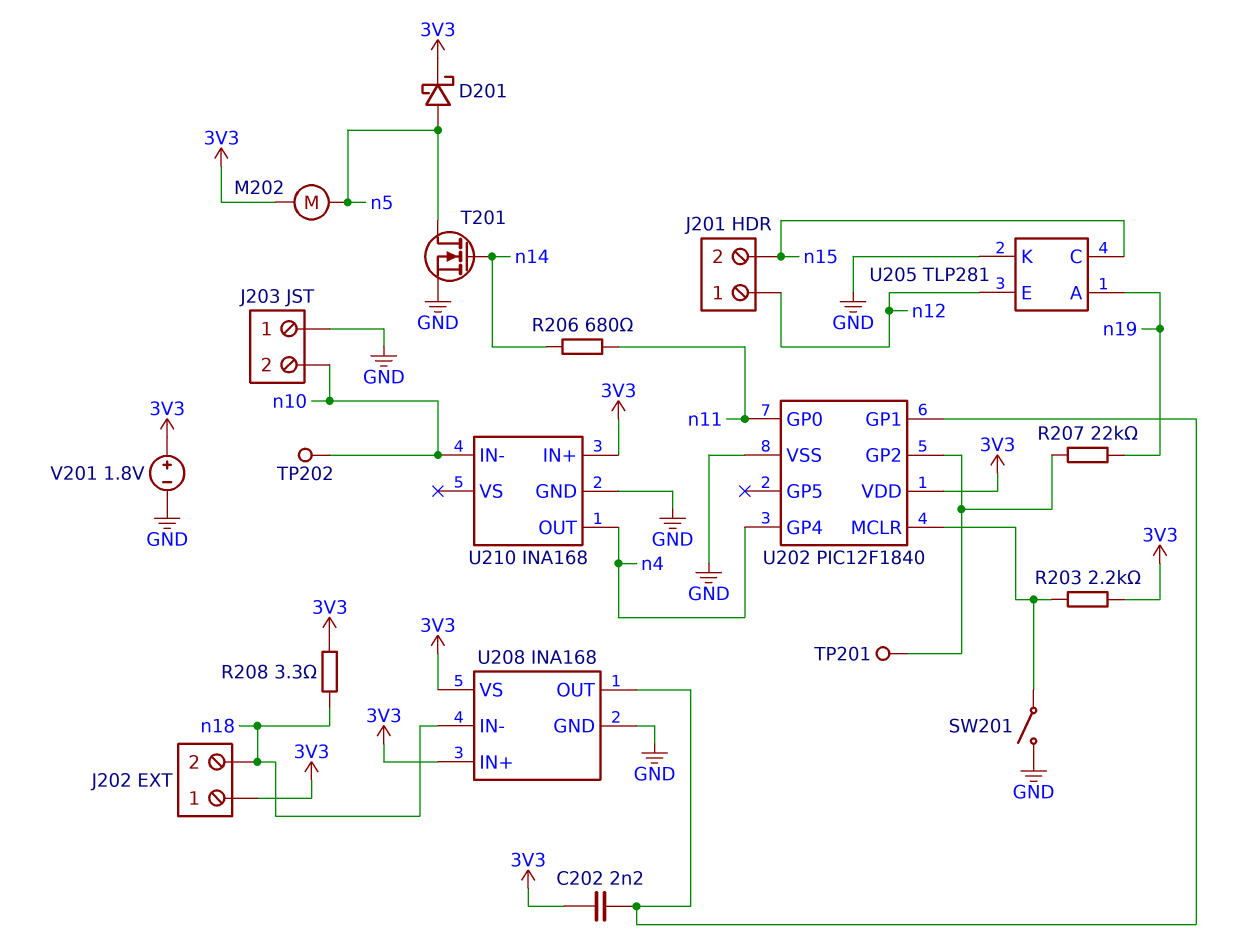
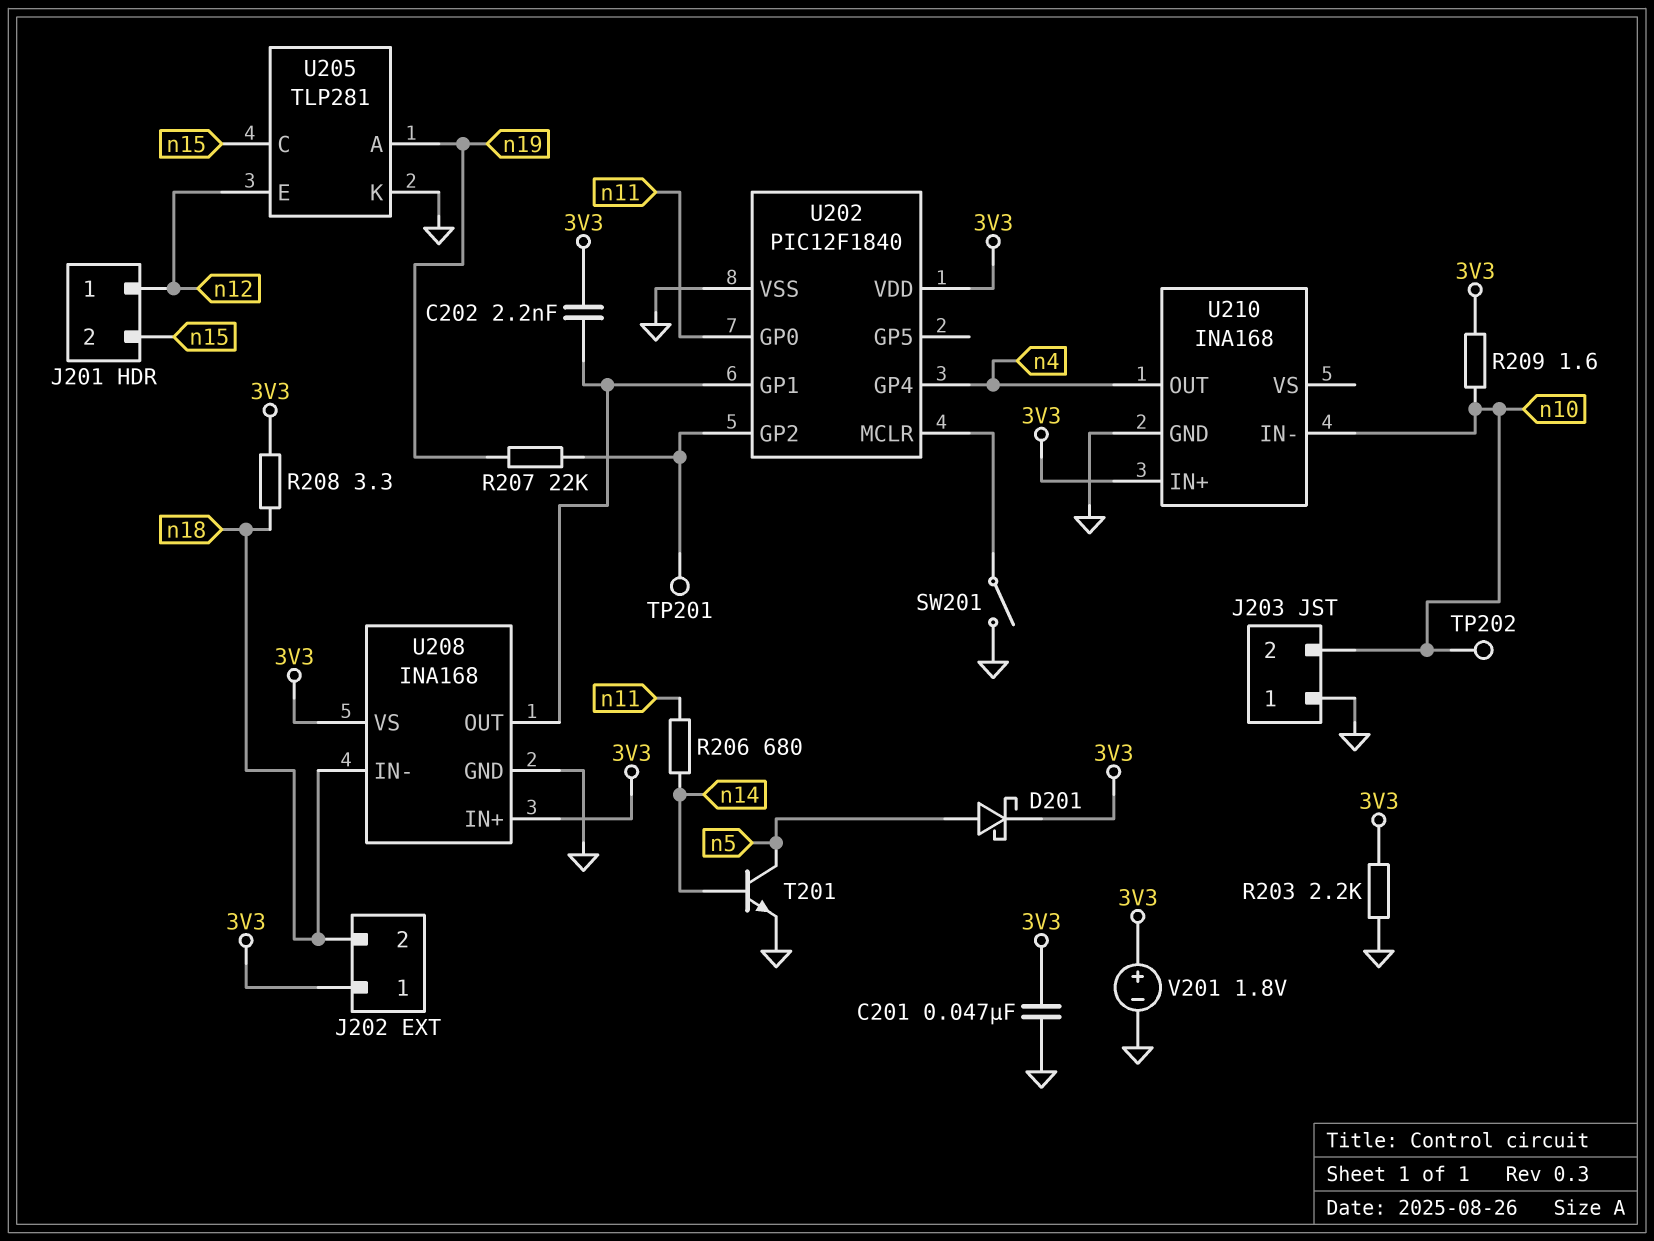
C201: none -> 47nF (3V3, GND)
M202: motor (3V3, n5) -> none
R203: 2.2k (3V3, U202/MCLR) -> 2.2k (3V3, GND)
R209: none -> 1.6 (3V3, n10)
T201: NMOS (G n14, D n5, S GND) -> NPN (B n14, C n5, E GND)

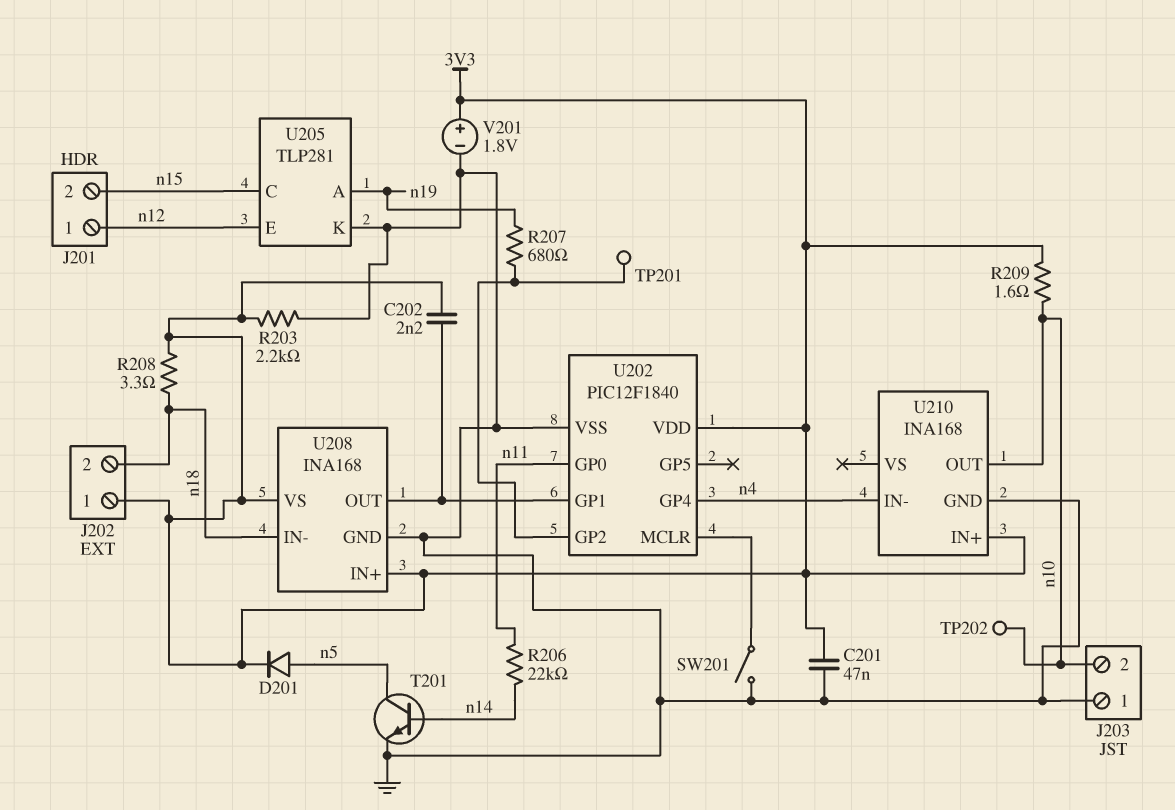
D201: schottky (A n5, K 3V3) -> diode (A n5, K 3V3)
R206: 680 (n11, n14) -> 22k (n11, n14)
R207: 22k (U202/GP2, n19) -> 680 (U202/GP2, n19)
U210 pin IN-: n10 -> n4
U210 pin OUT: n4 -> n10

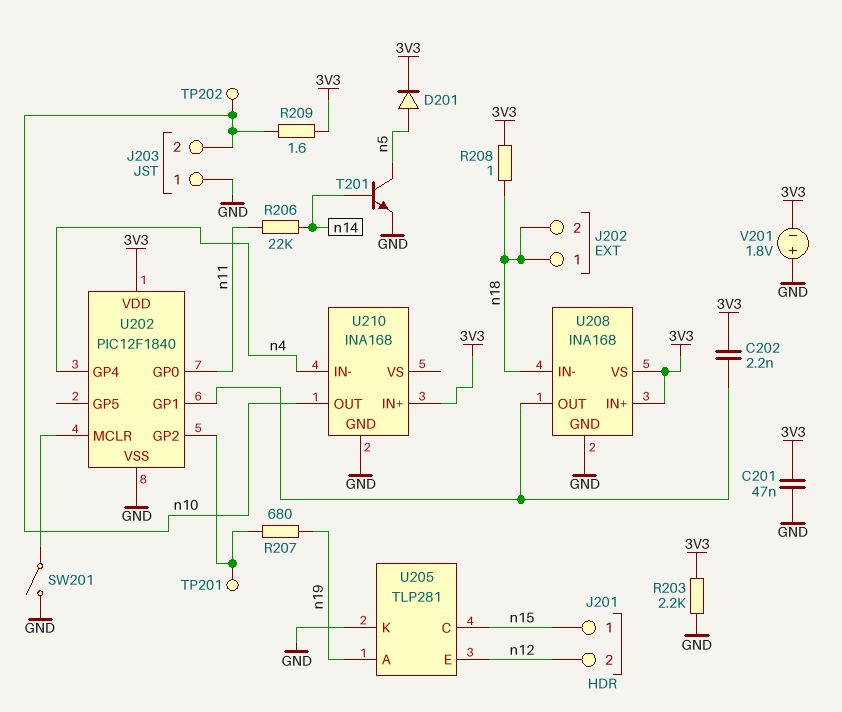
J201 pin 1: n12 -> n15
J201 pin 2: n15 -> n12
J202 pin 1: 3V3 -> n18
R208: 3.3 (3V3, n18) -> 1 (3V3, n18)
V201: 1.8V (plus 3V3, minus GND) -> 1.8V (plus GND, minus 3V3)

